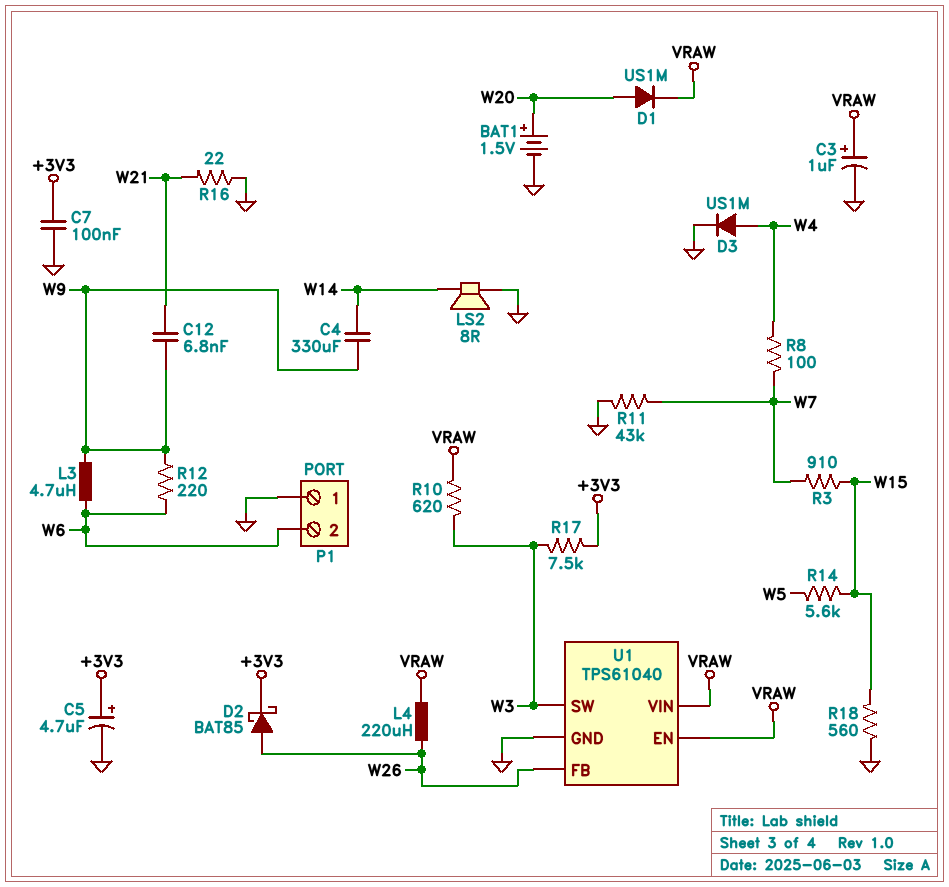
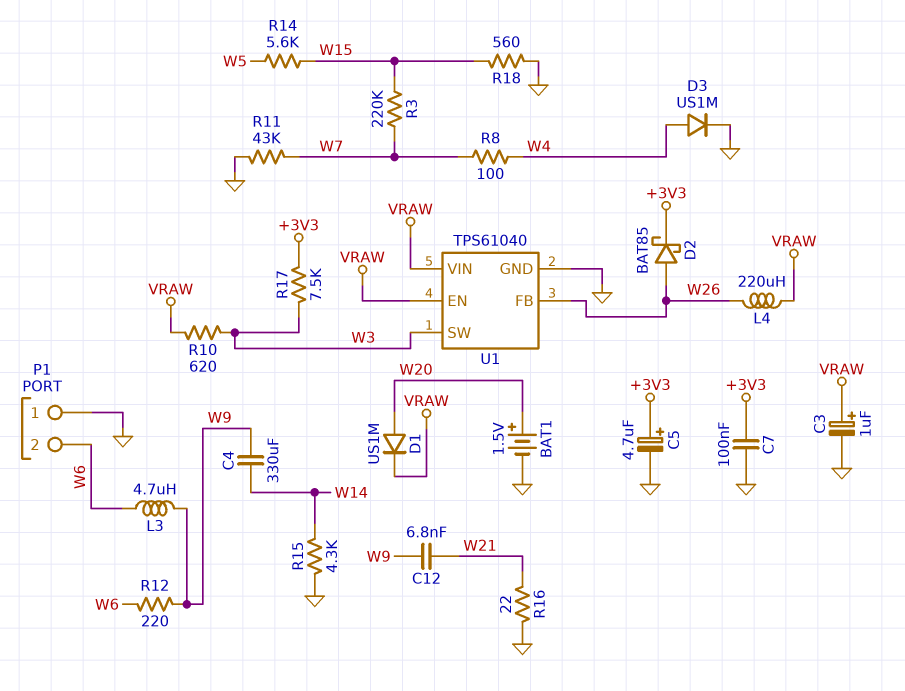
LS2: speaker 8R (GND, W14) -> none
R3: 910 (W7, W15) -> 220k (W7, W15)
R15: none -> 4.3k (GND, W14)

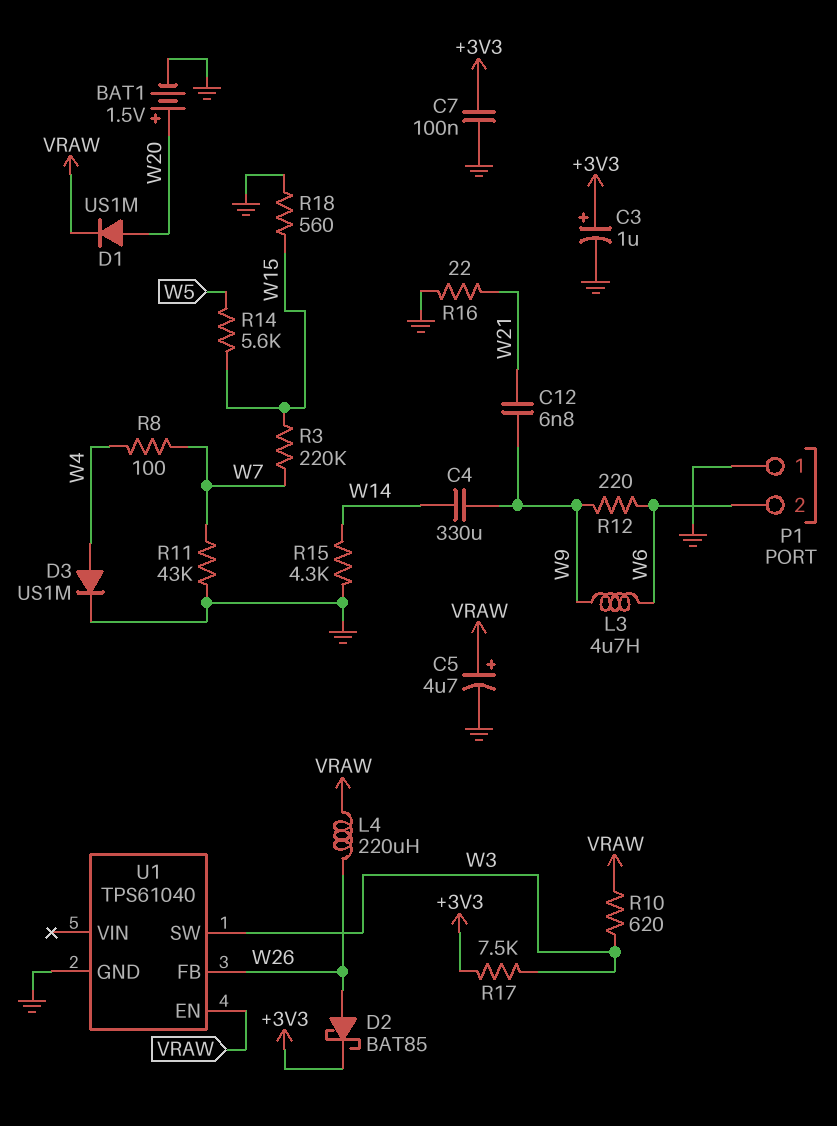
C3: 1uF (plus VRAW, minus GND) -> 1uF (plus +3V3, minus GND)
C5: 4.7uF (plus +3V3, minus GND) -> 4.7uF (plus VRAW, minus GND)
U1 pin VIN: VRAW -> none

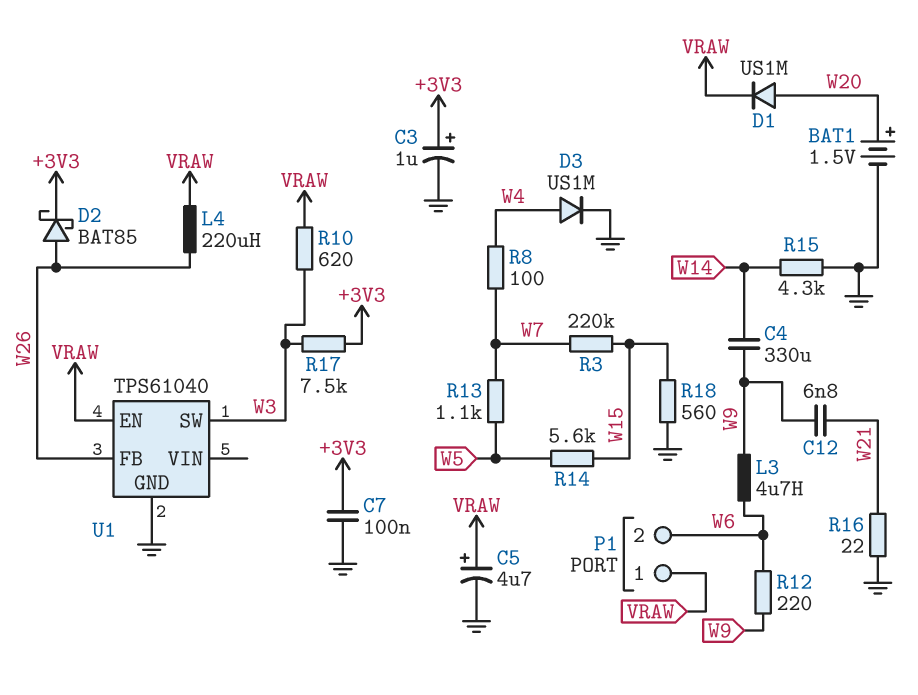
P1 pin 1: GND -> VRAW
R11: 43k (GND, W7) -> none
R13: none -> 1.1k (W5, W7)

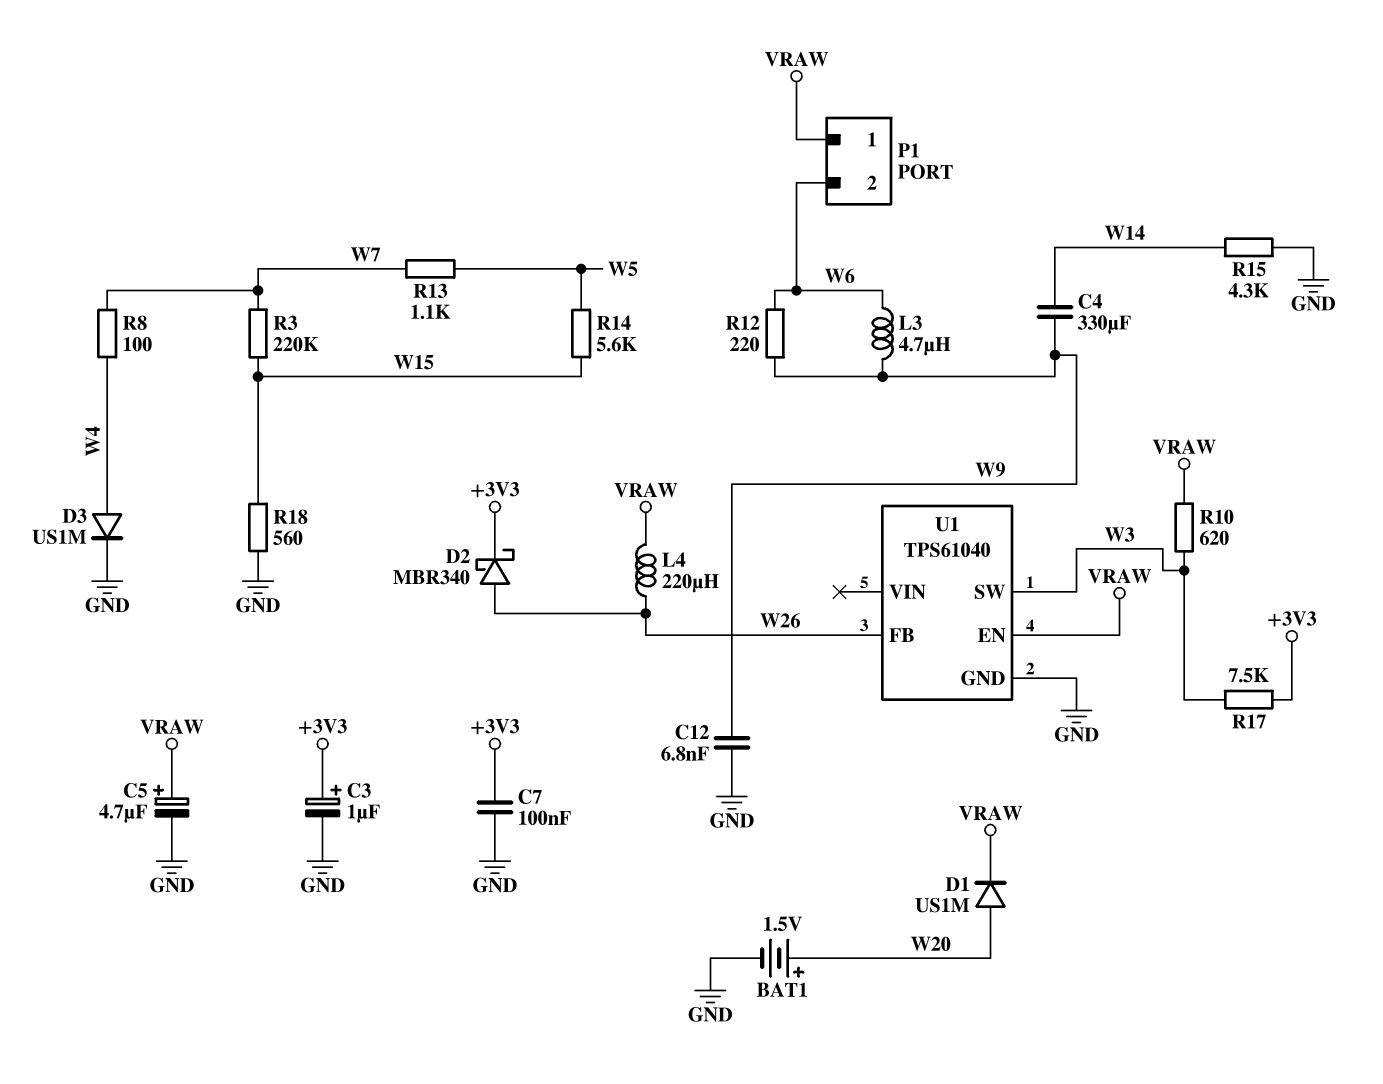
C12: 6.8nF (W9, W21) -> 6.8nF (GND, W9)
D2: schottky BAT85 (A W26, K +3V3) -> schottky MBR340 (A W26, K +3V3)
R16: 22 (GND, W21) -> none

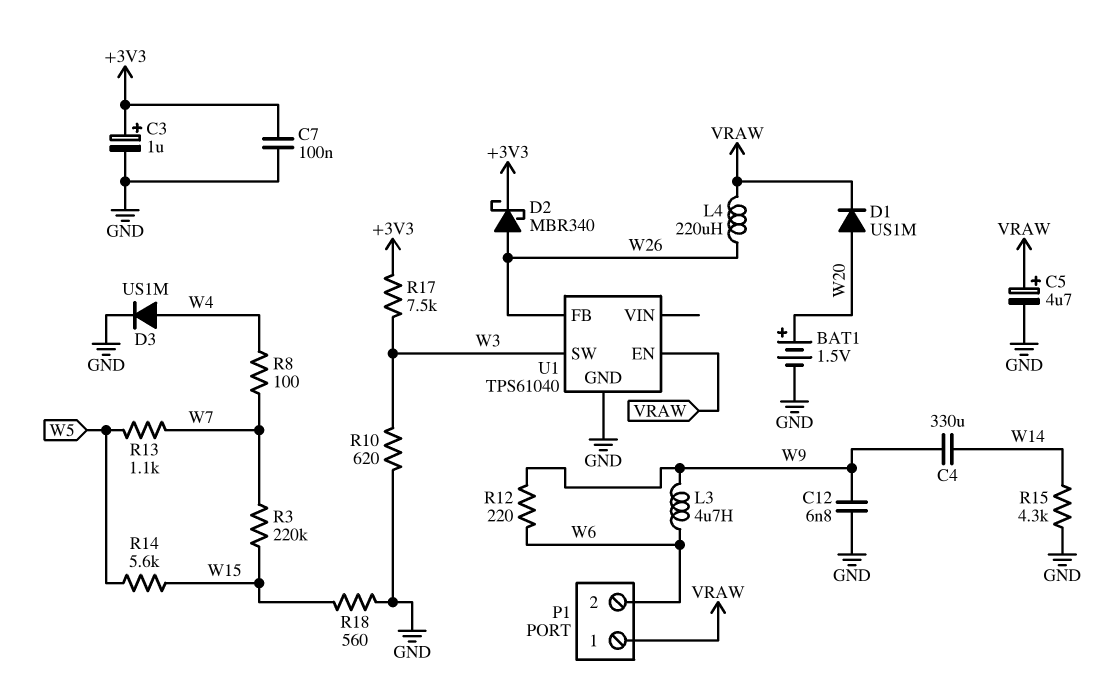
R10: 620 (VRAW, W3) -> 620 (GND, W3)

